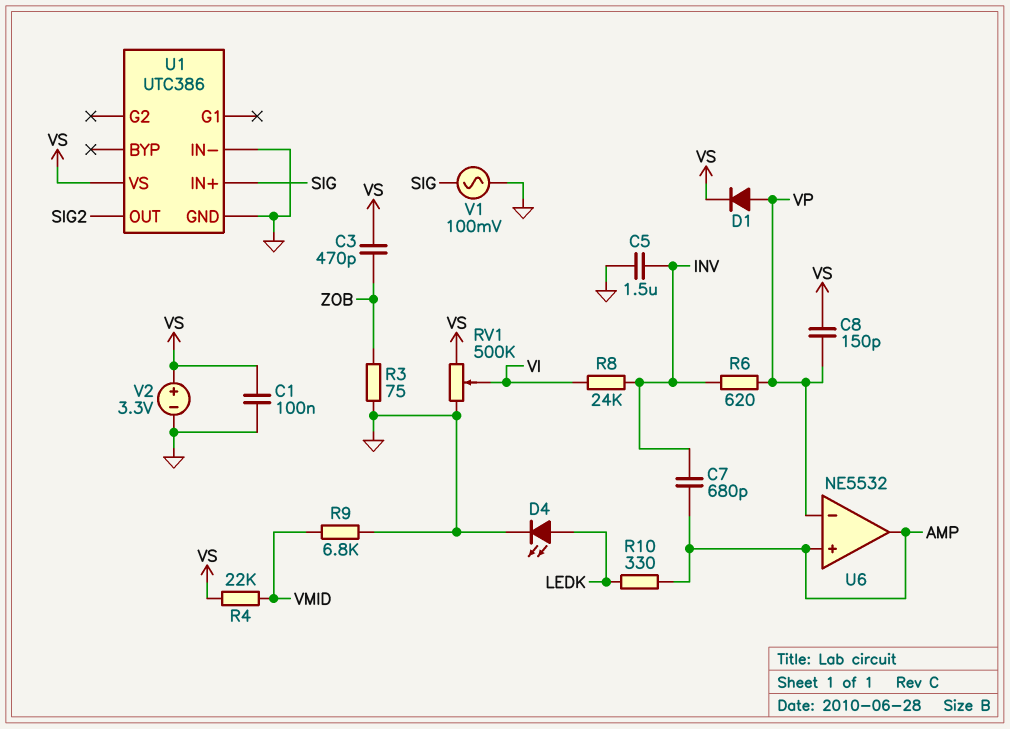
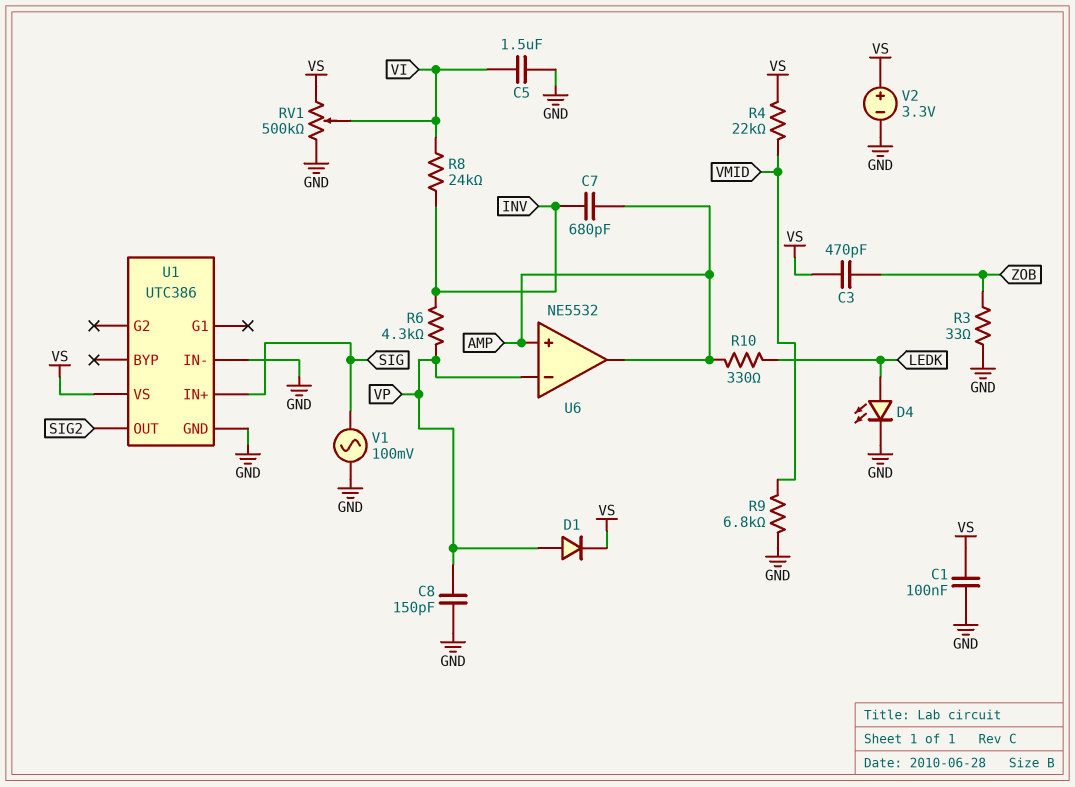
C5: 1.5uF (GND, INV) -> 1.5uF (GND, VI)
C8: 150pF (VP, VS) -> 150pF (GND, VP)
R3: 75 (GND, ZOB) -> 33 (GND, ZOB)
R6: 620 (INV, VP) -> 4.3k (INV, VP)

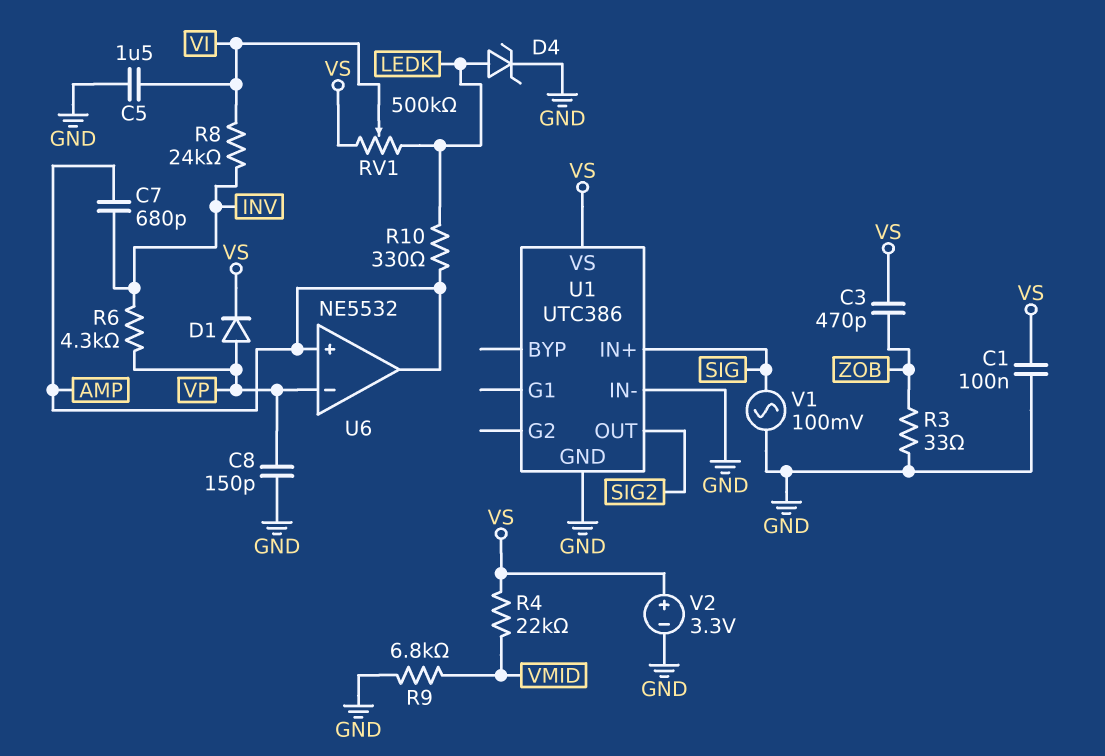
D4: LED (A LEDK, K GND) -> zener (A LEDK, K GND)
RV1: 500k (GND, VS, wiper VI) -> 500k (LEDK, VS, wiper VI)

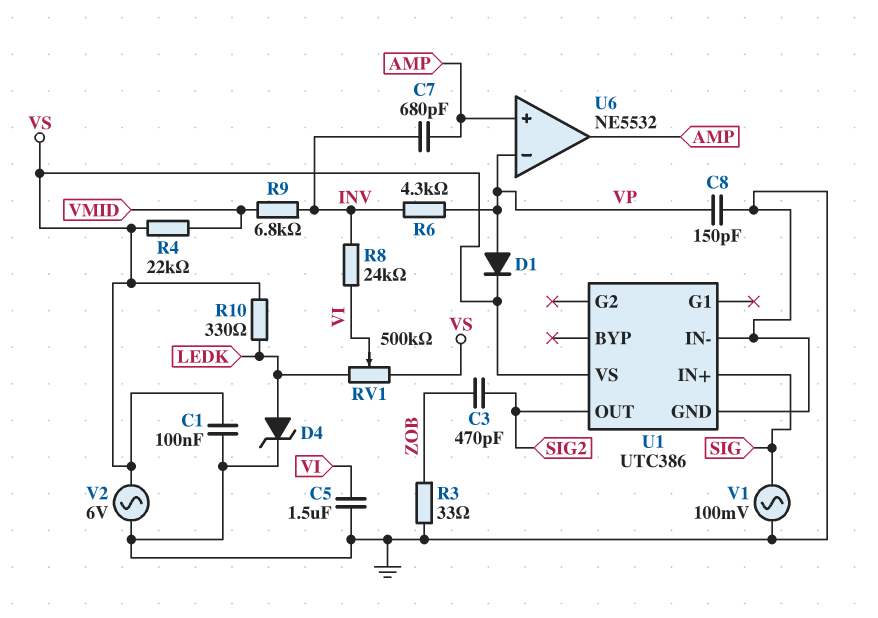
C3: 470pF (VS, ZOB) -> 470pF (SIG2, ZOB)
R9: 6.8k (GND, VMID) -> 6.8k (INV, VMID)
R10: 330 (AMP, LEDK) -> 330 (LEDK, VS)
V2: 3.3V (plus VS, minus GND) -> AC 6V (GND, VS)

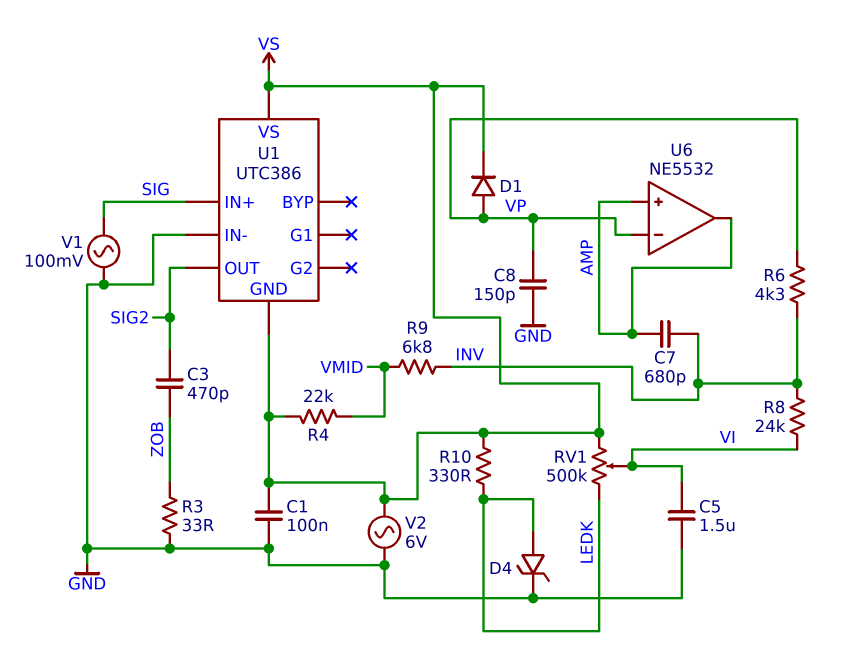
U1 pin GND: GND -> VS

